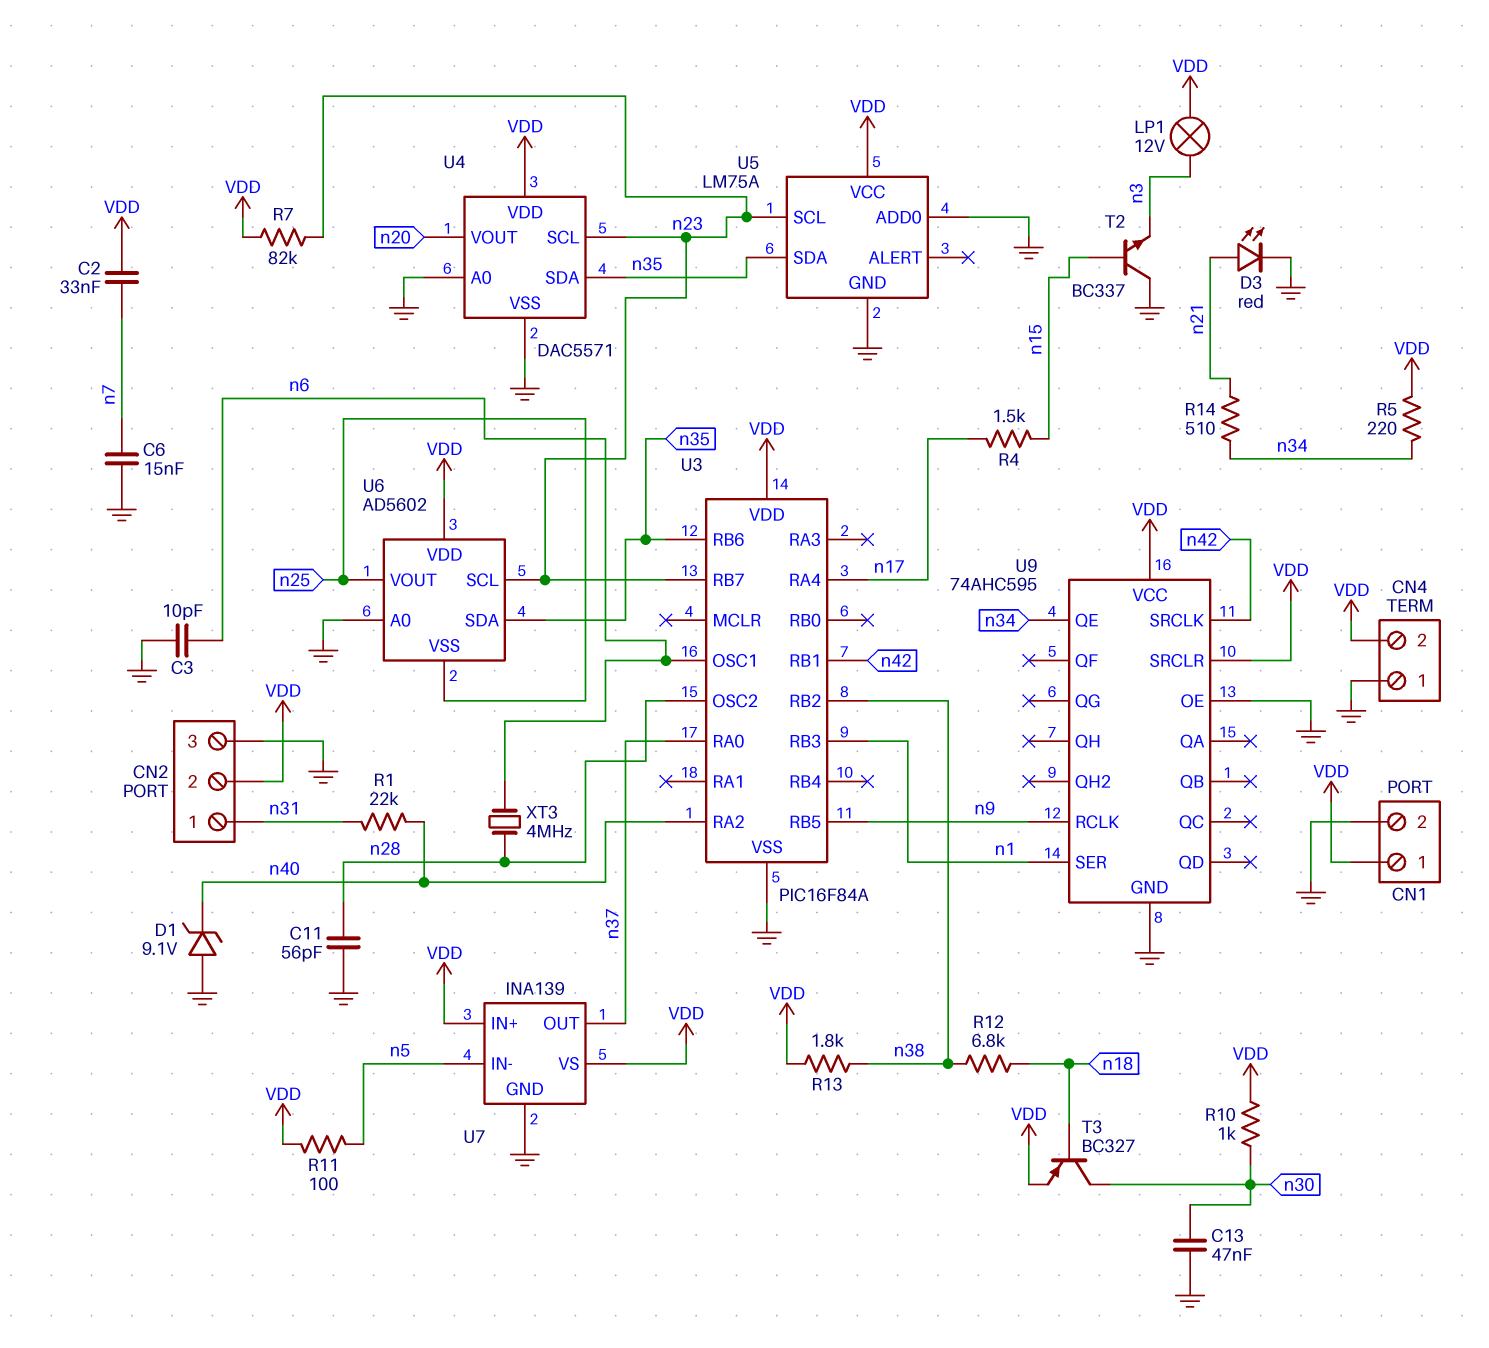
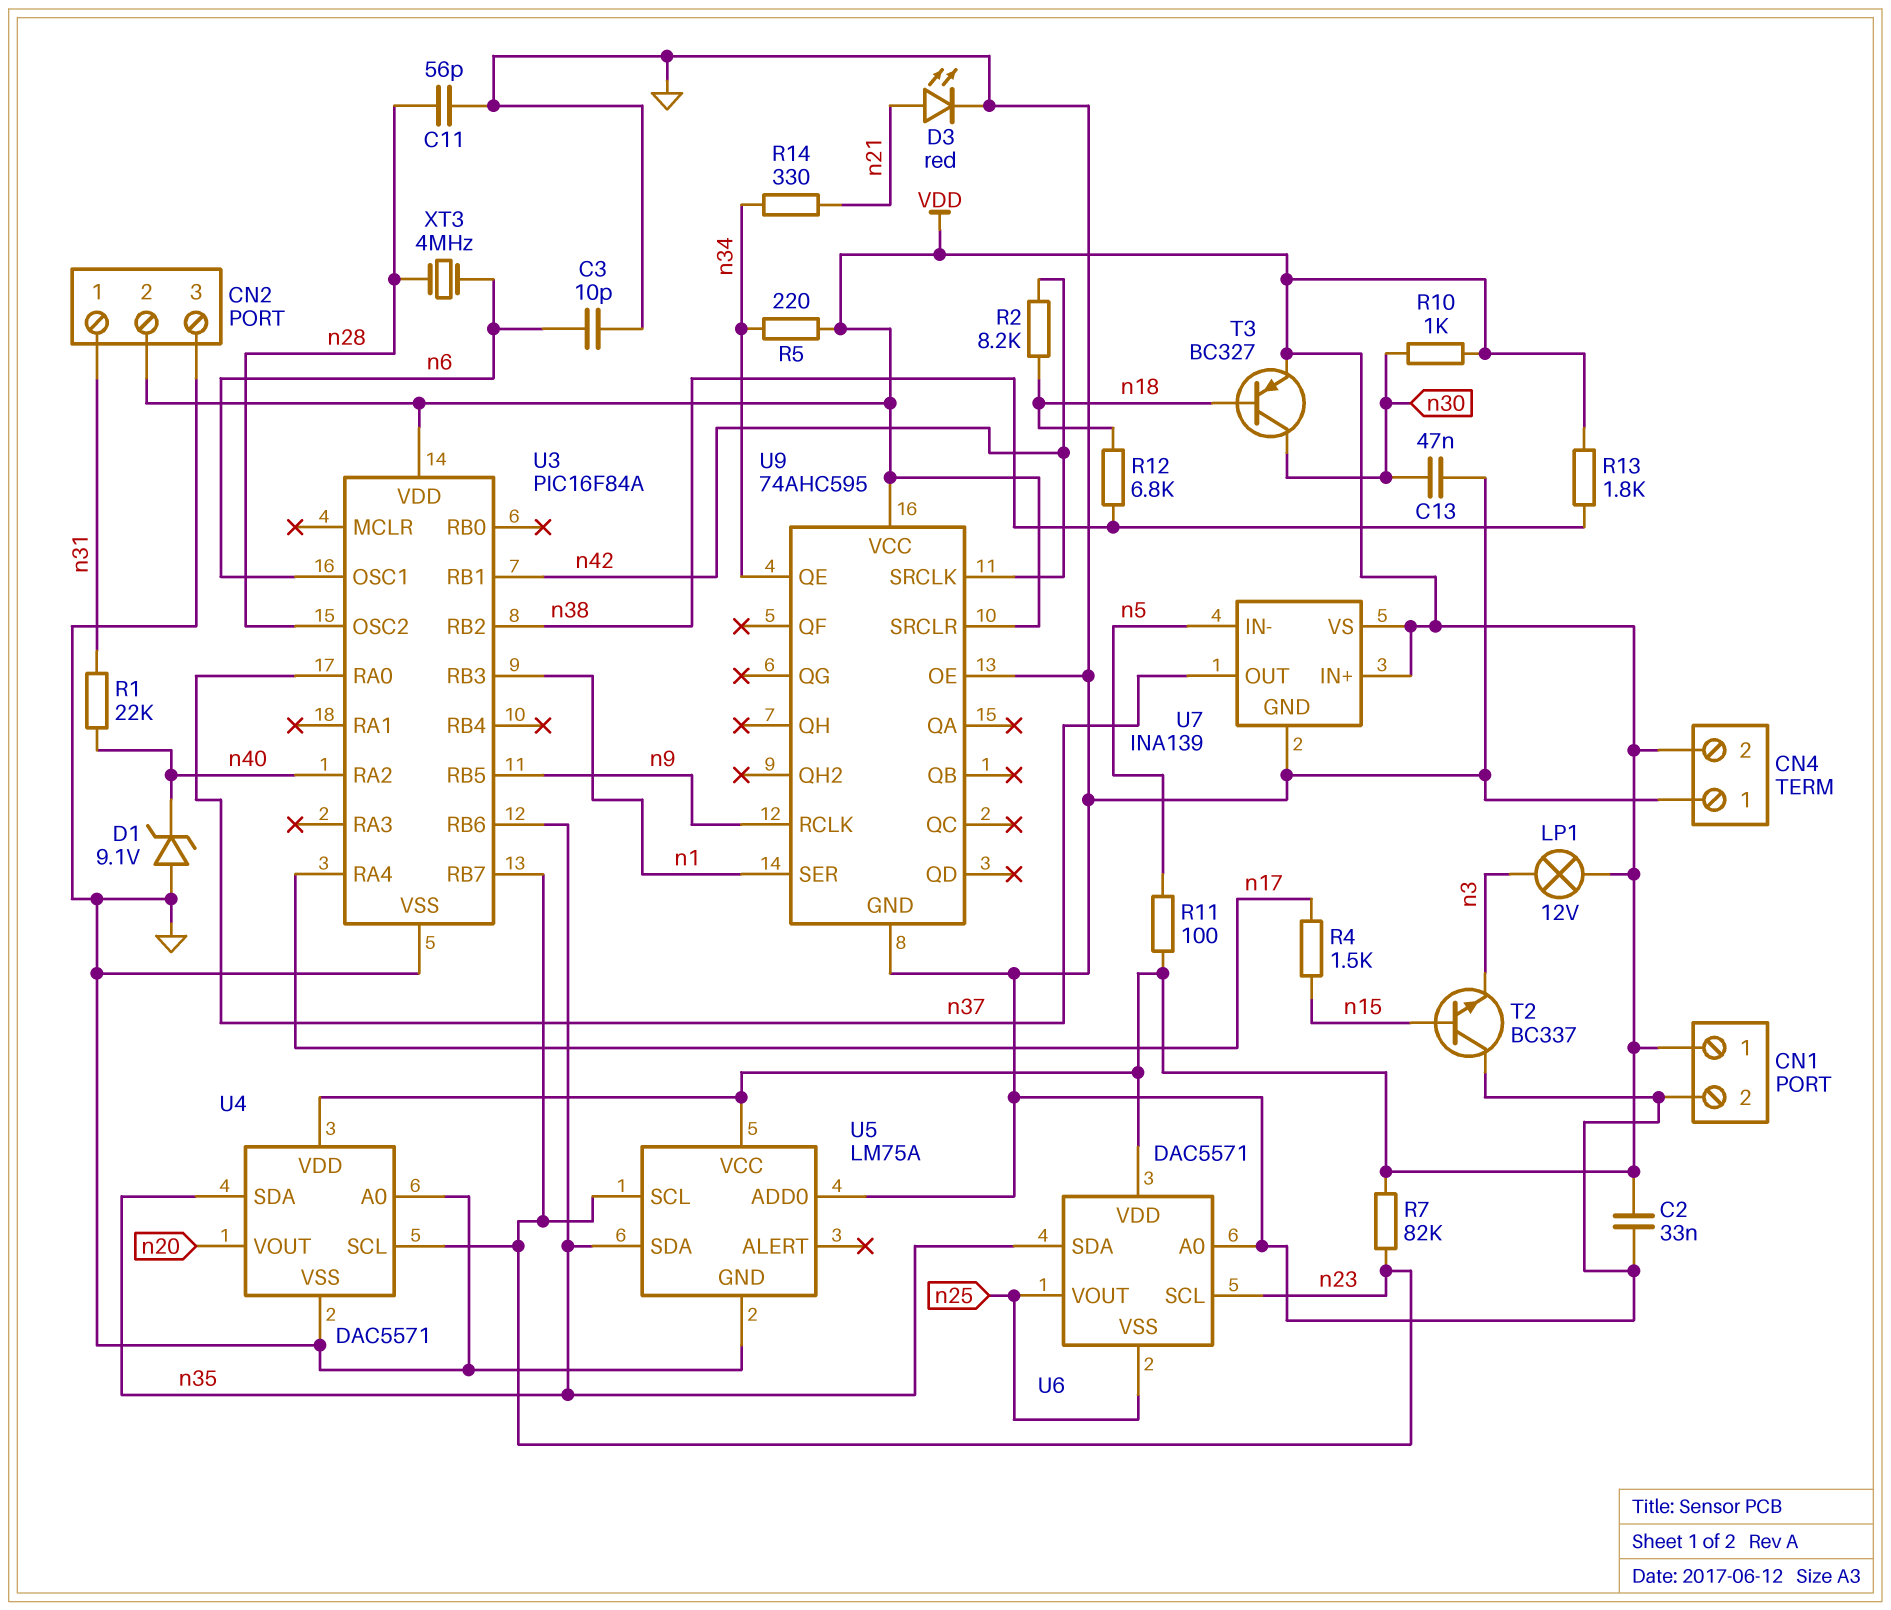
C2: 33nF (VDD, n7) -> 33nF (GND, VDD)
C6: 15nF (GND, n7) -> none
R2: none -> 8.2k (n18, n42)
R14: 510 (n21, n34) -> 330 (n21, n34)
U6: AD5602 -> DAC5571

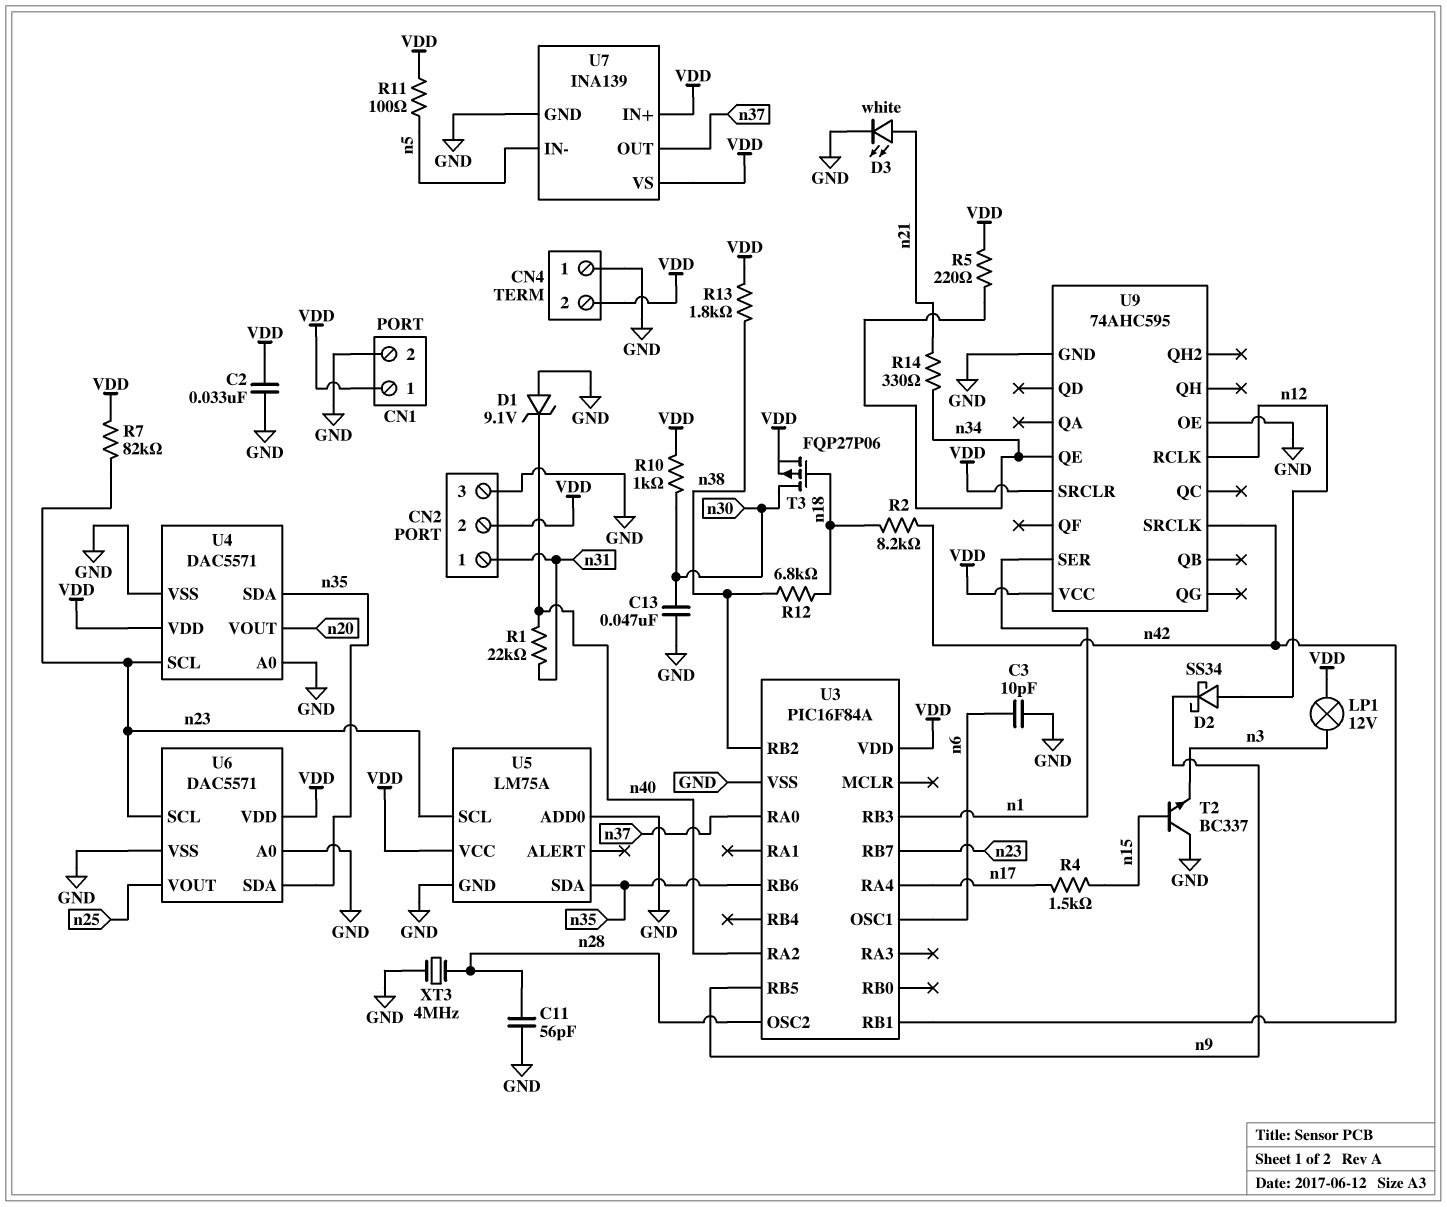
D2: none -> schottky SS34 (A n12, K n9)
D3: LED red (A n21, K GND) -> LED white (A n21, K GND)
T3: PNP BC327 (B n18, C n30, E VDD) -> PMOS FQP27P06 (G n18, D n30, S VDD)
U6 pin VSS: n25 -> GND
U9 pin RCLK: n9 -> n12
XT3: 4MHz (n6, n28) -> 4MHz (GND, n28)

